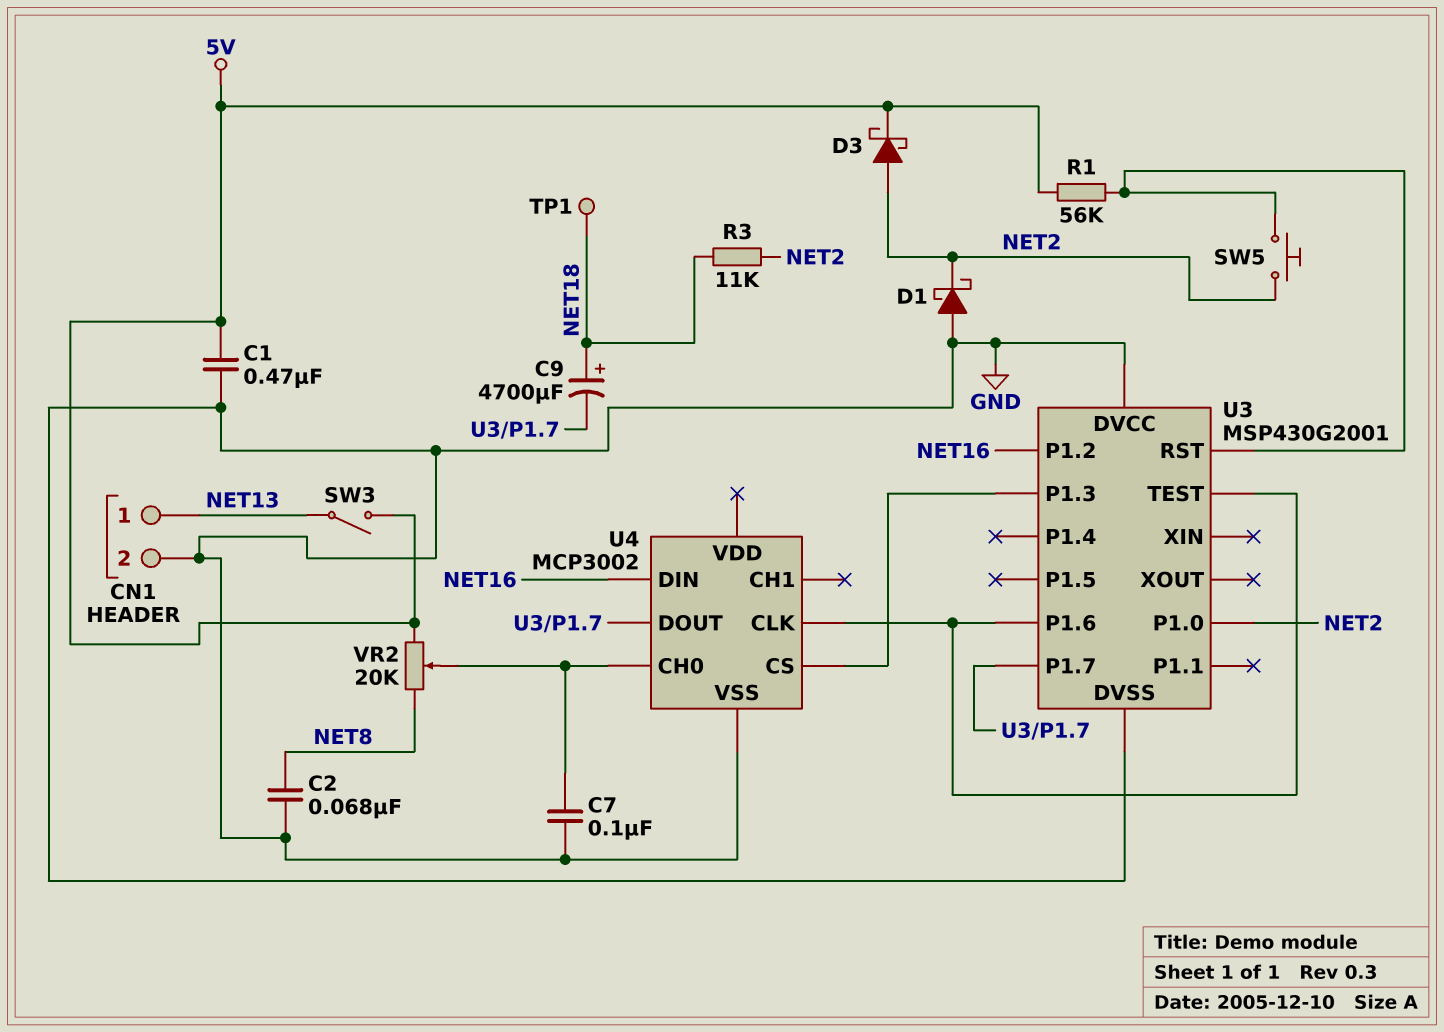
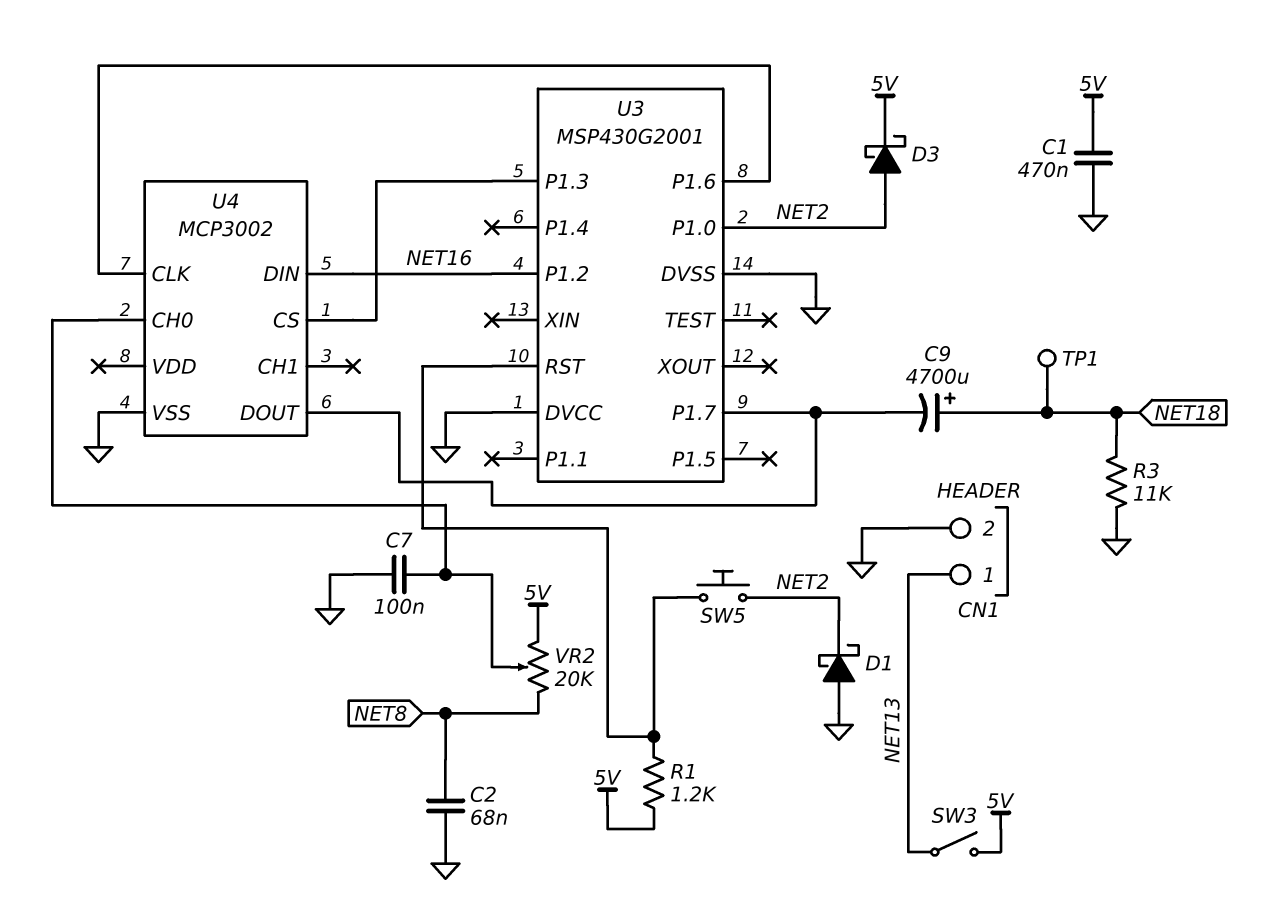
R1: 56k (5V, U3/RST) -> 1.2k (5V, U3/RST)
R3: 11k (NET2, NET18) -> 11k (GND, NET18)
U3 pin TEST: U3/P1.6 -> none

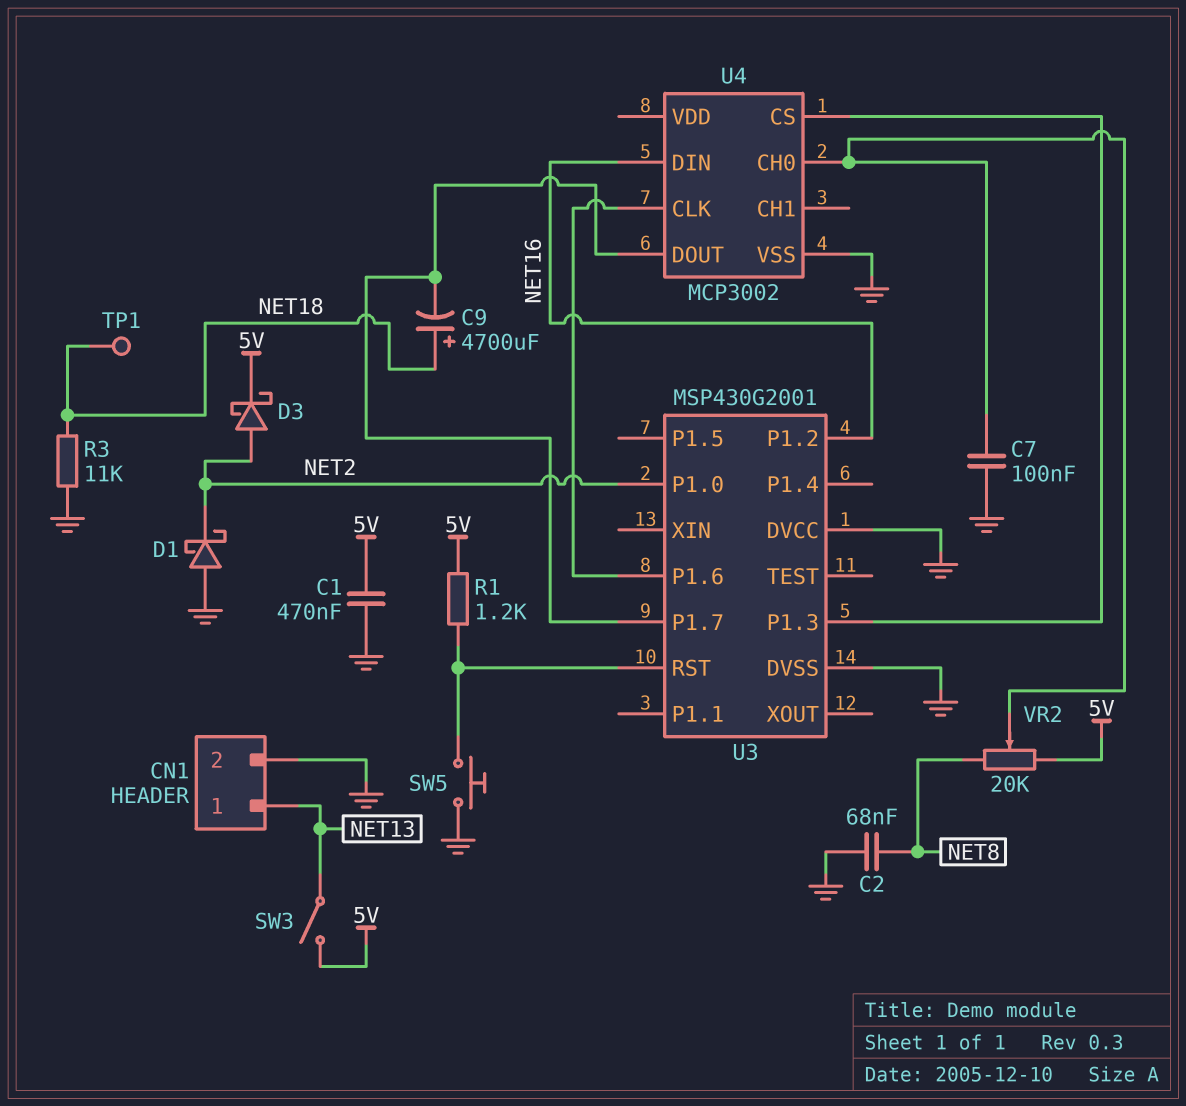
SW5: button (NET2, U3/RST) -> button (GND, U3/RST)

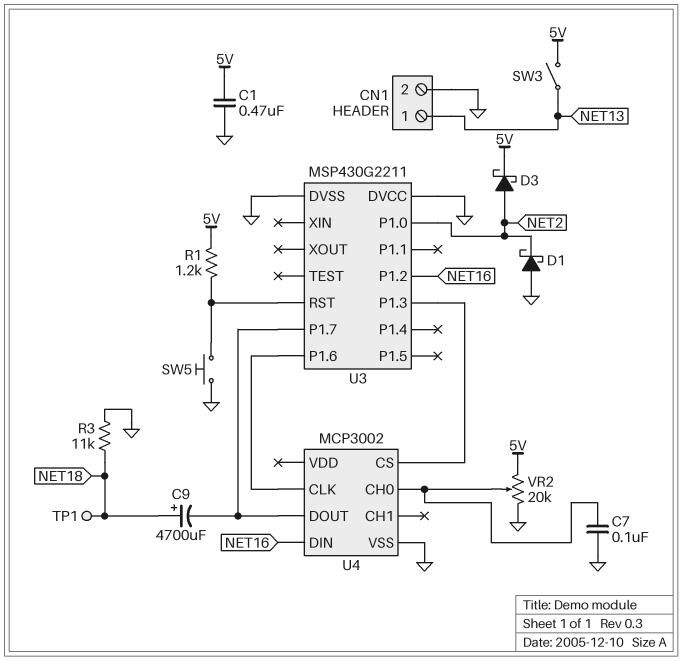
C2: 68nF (GND, NET8) -> none
U3: MSP430G2001 -> MSP430G2211
VR2: 20k (5V, NET8, wiper U4/CH0) -> 20k (5V, GND, wiper U4/CH0)

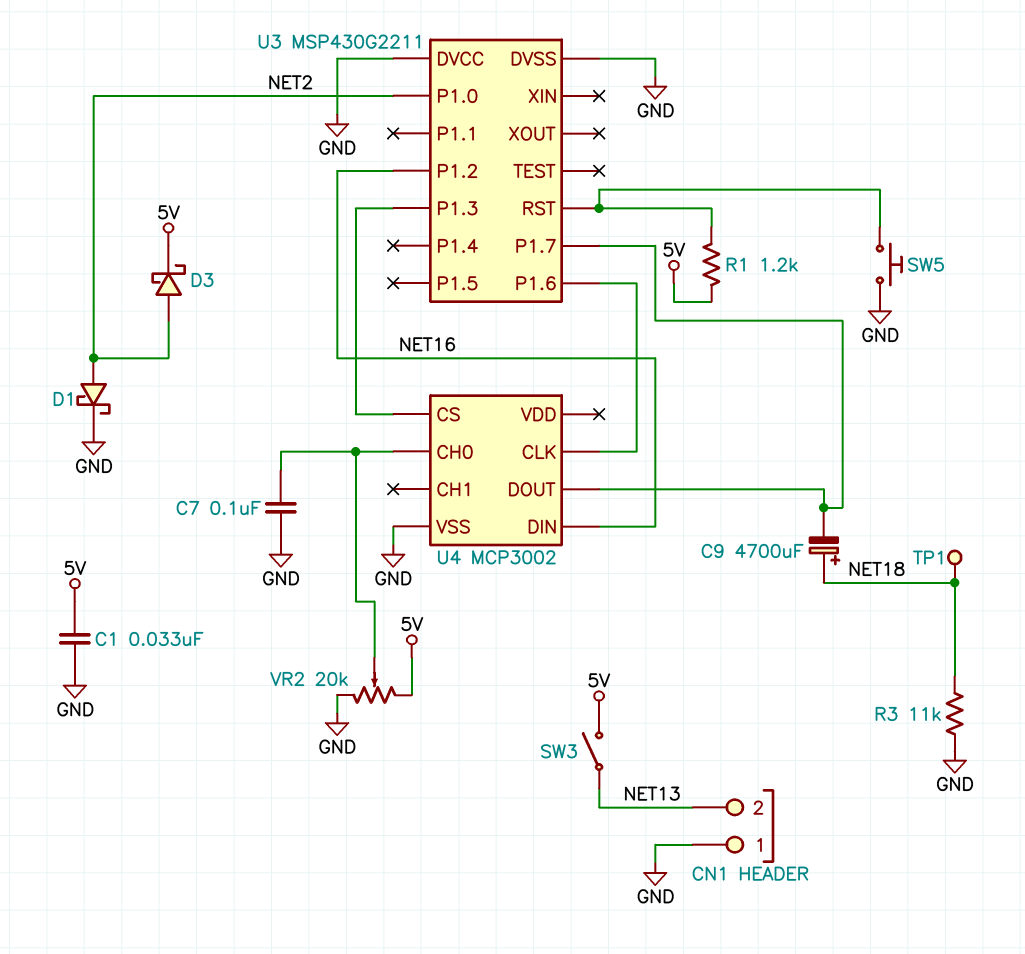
C1: 470nF (5V, GND) -> 33nF (5V, GND)
CN1 pin 1: NET13 -> GND
CN1 pin 2: GND -> NET13
D1: schottky (A GND, K NET2) -> schottky (A NET2, K GND)

